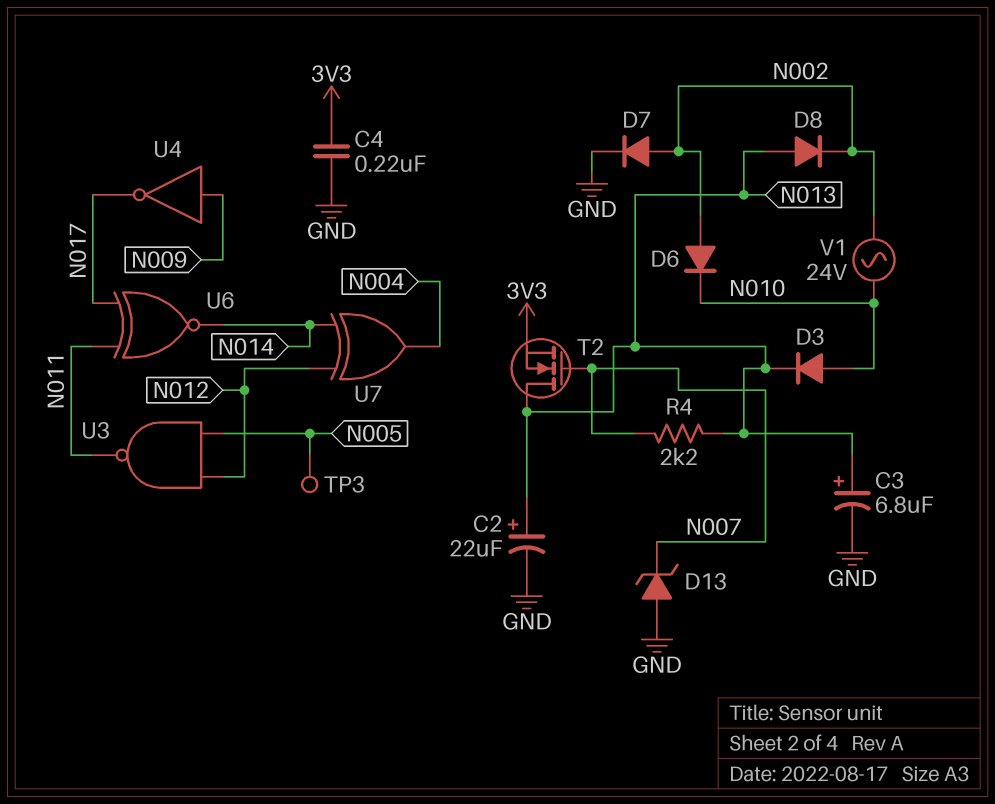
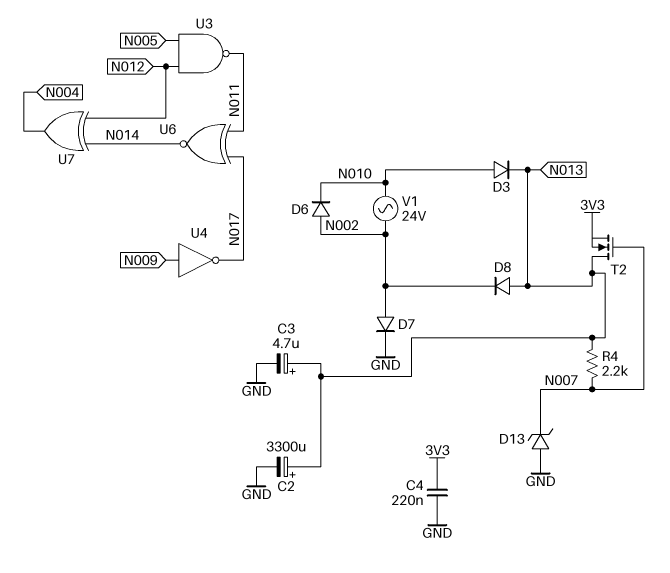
C2: 22uF (plus N013, minus GND) -> 3300uF (plus N013, minus GND)
C3: 6.8uF (plus N013, minus GND) -> 4.7uF (plus N013, minus GND)
TP3: test point (N005) -> none

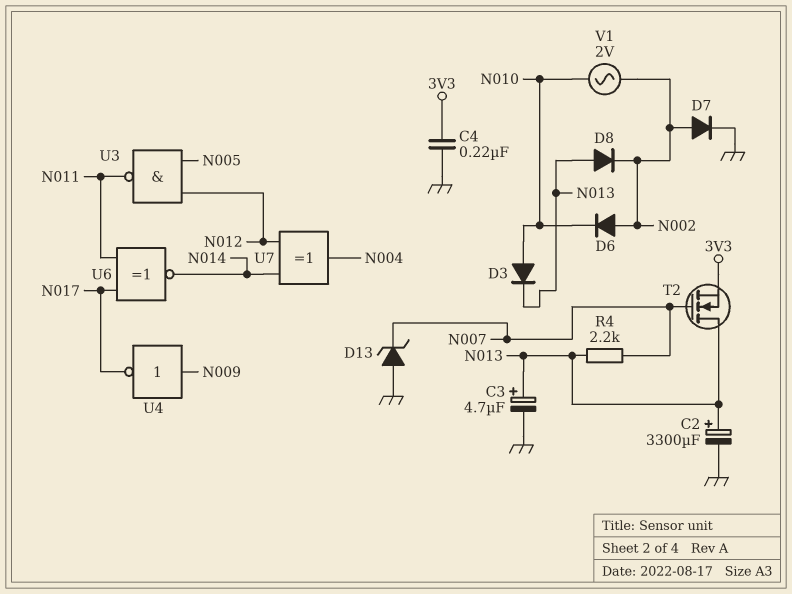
V1: AC 24V (N002, N010) -> AC 2V (N002, N010)

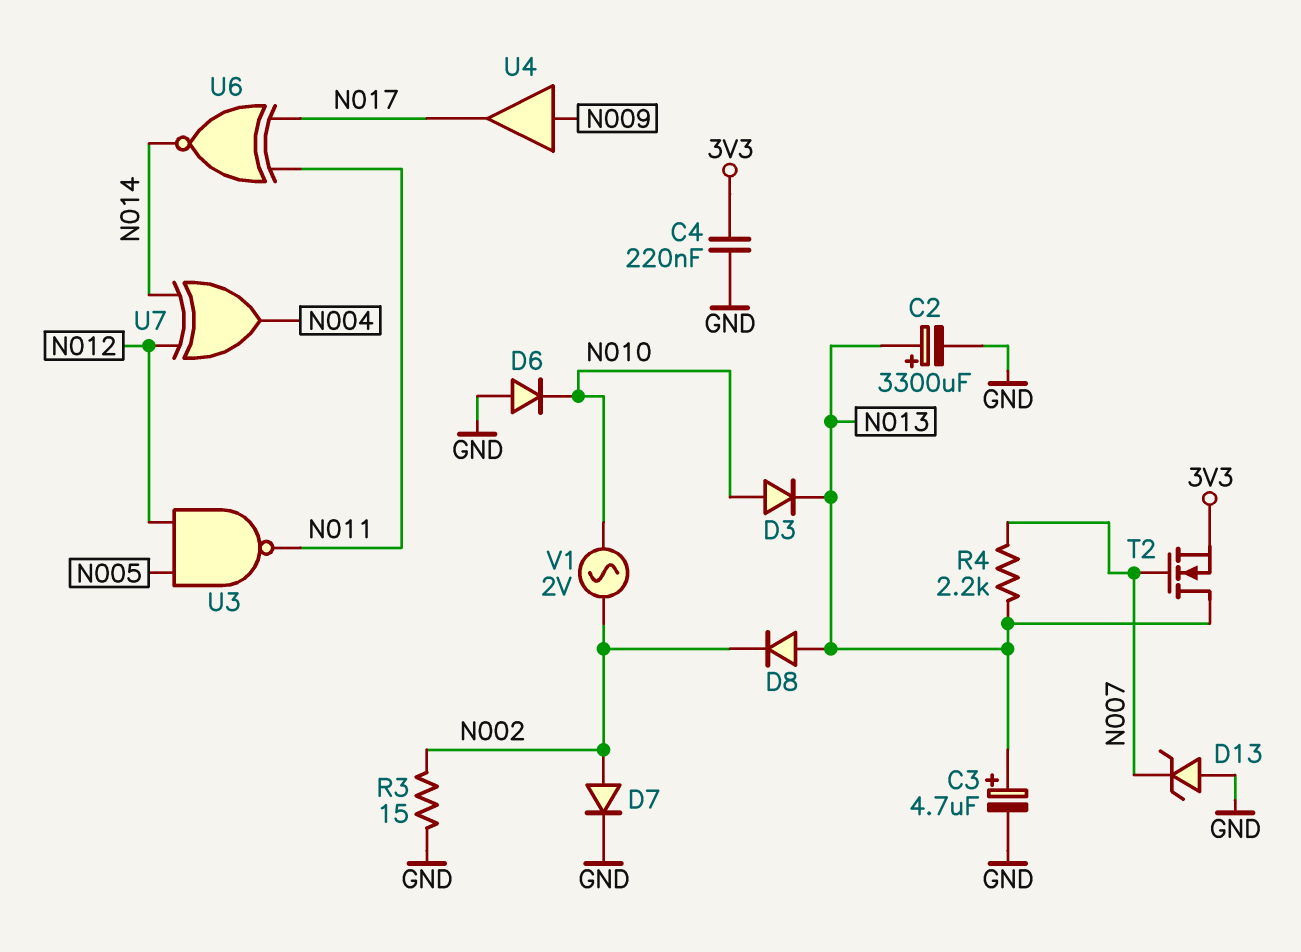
D6: diode (A N002, K N010) -> diode (A GND, K N010)
R3: none -> 15 (GND, N002)
U4: NOT (in N009, out N017) -> buffer (in N009, out N017)

